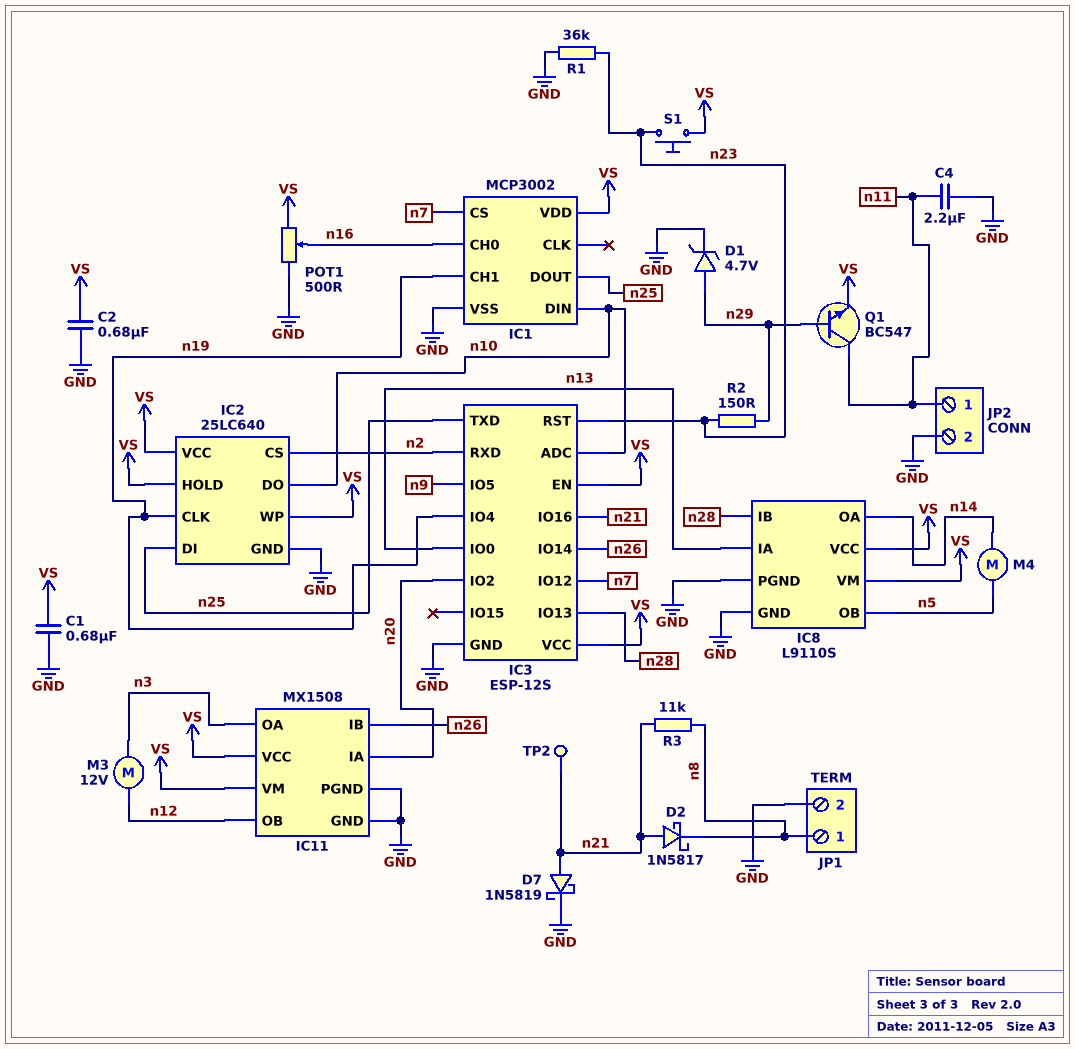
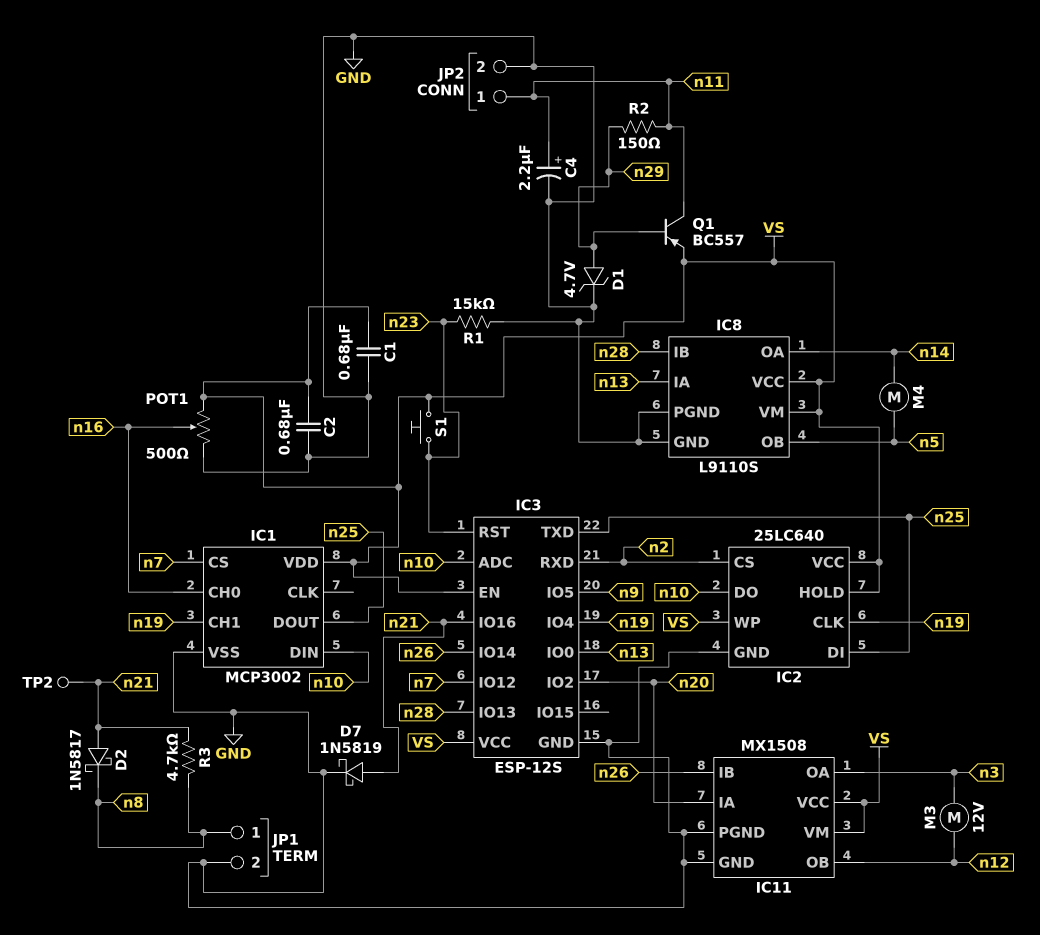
C4: 2.2uF (GND, n11) -> 2.2uF (plus n11, minus GND)
Q1: NPN BC547 (B n29, C n11, E VS) -> PNP BC557 (B n29, C n11, E VS)
R1: 36k (GND, n23) -> 15k (GND, n23)
R2: 150 (n23, n29) -> 150 (n11, n29)
R3: 11k (n8, n21) -> 4.7k (n8, n21)

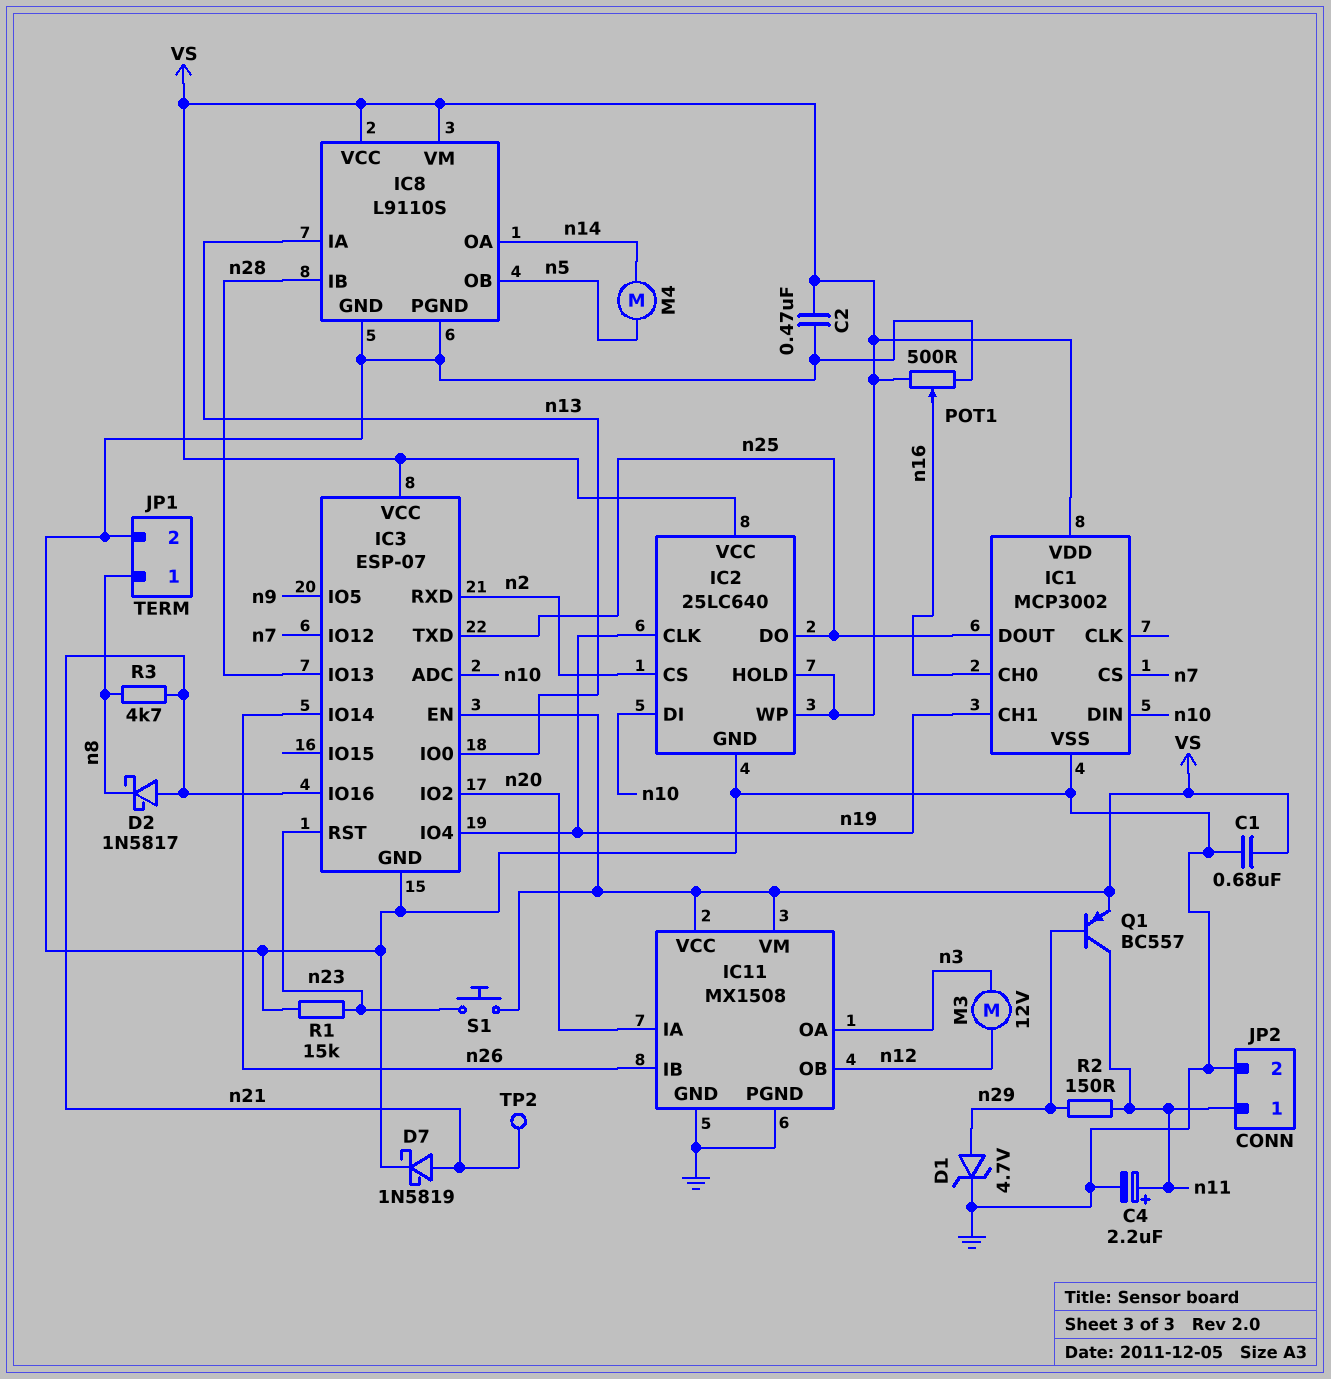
C2: 680nF (GND, VS) -> 470nF (GND, VS)
IC2 pin DI: n25 -> n10
IC2 pin DO: n10 -> n25
IC3: ESP-12S -> ESP-07

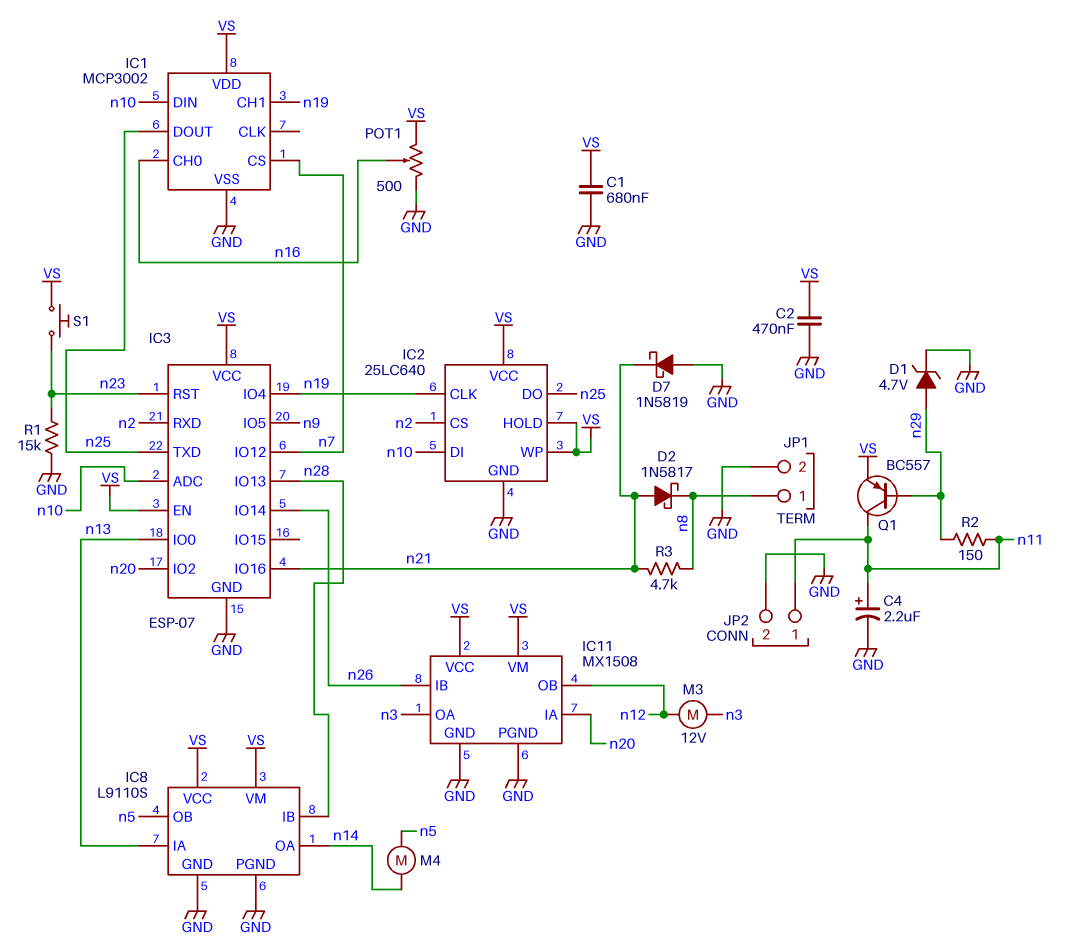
D7: schottky 1N5819 (A n21, K GND) -> schottky 1N5819 (A GND, K n21)
TP2: test point (n21) -> none

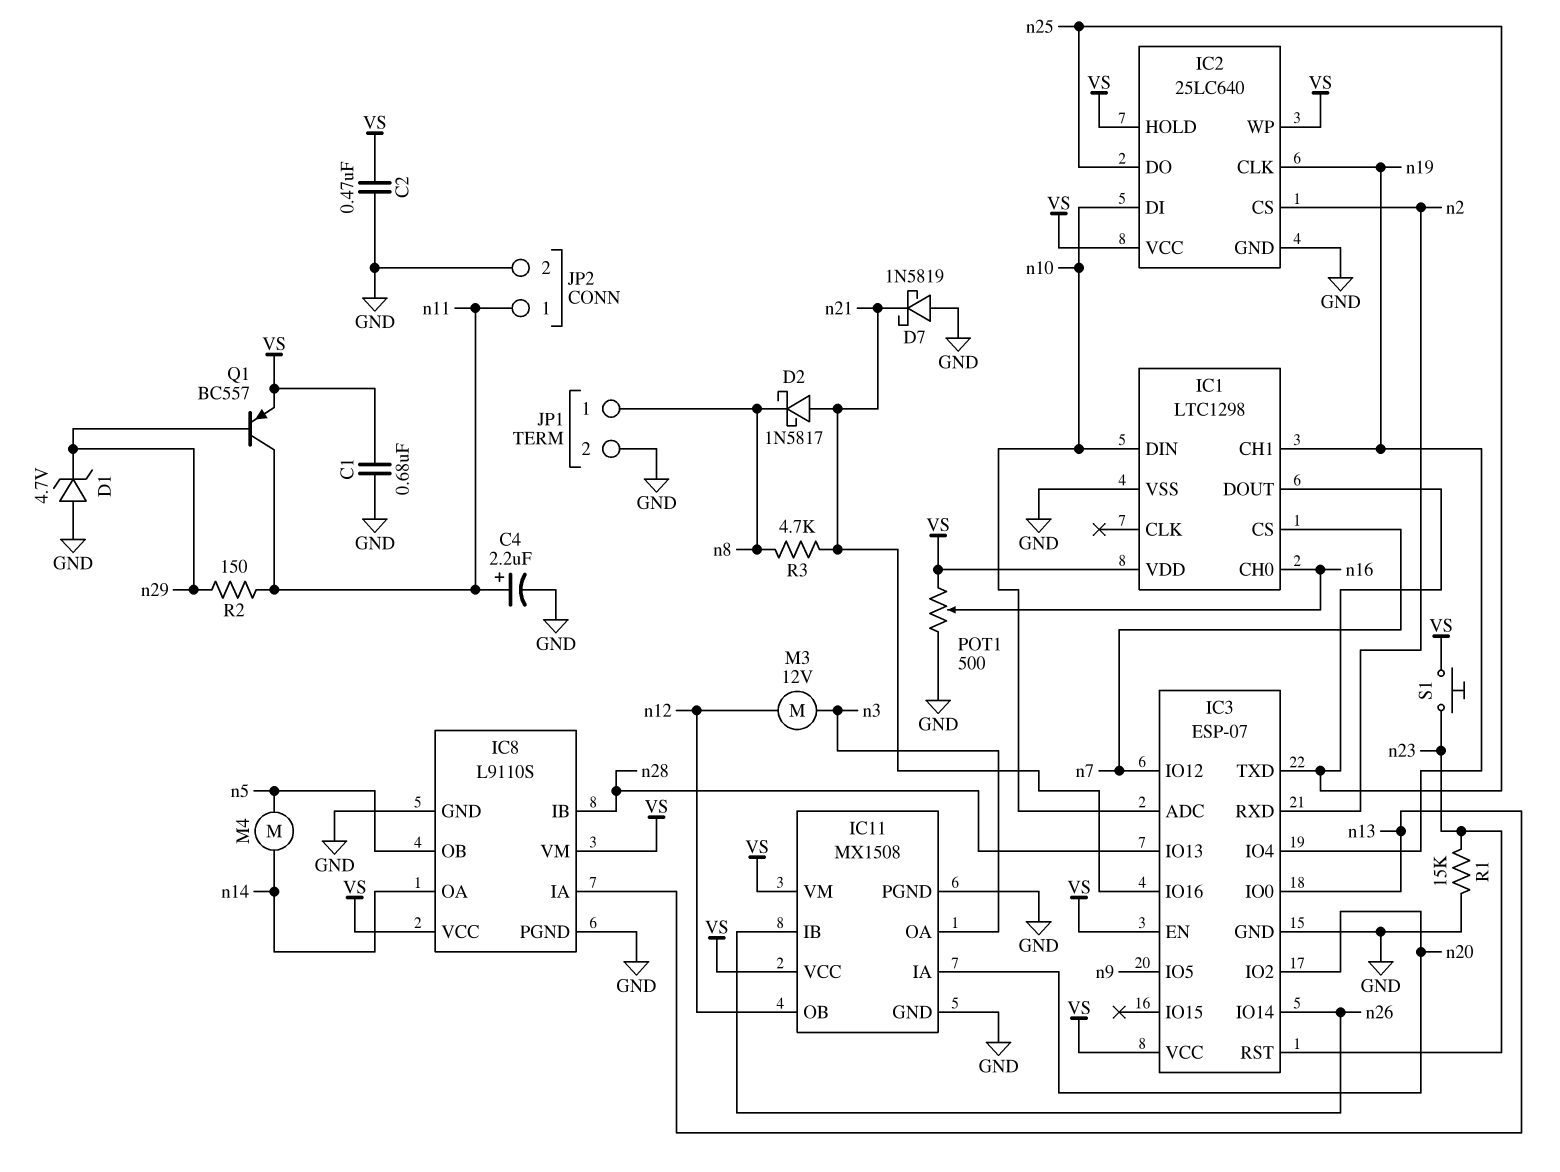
D1: zener 4.7V (A n29, K GND) -> zener 4.7V (A GND, K n29)
IC1: MCP3002 -> LTC1298

